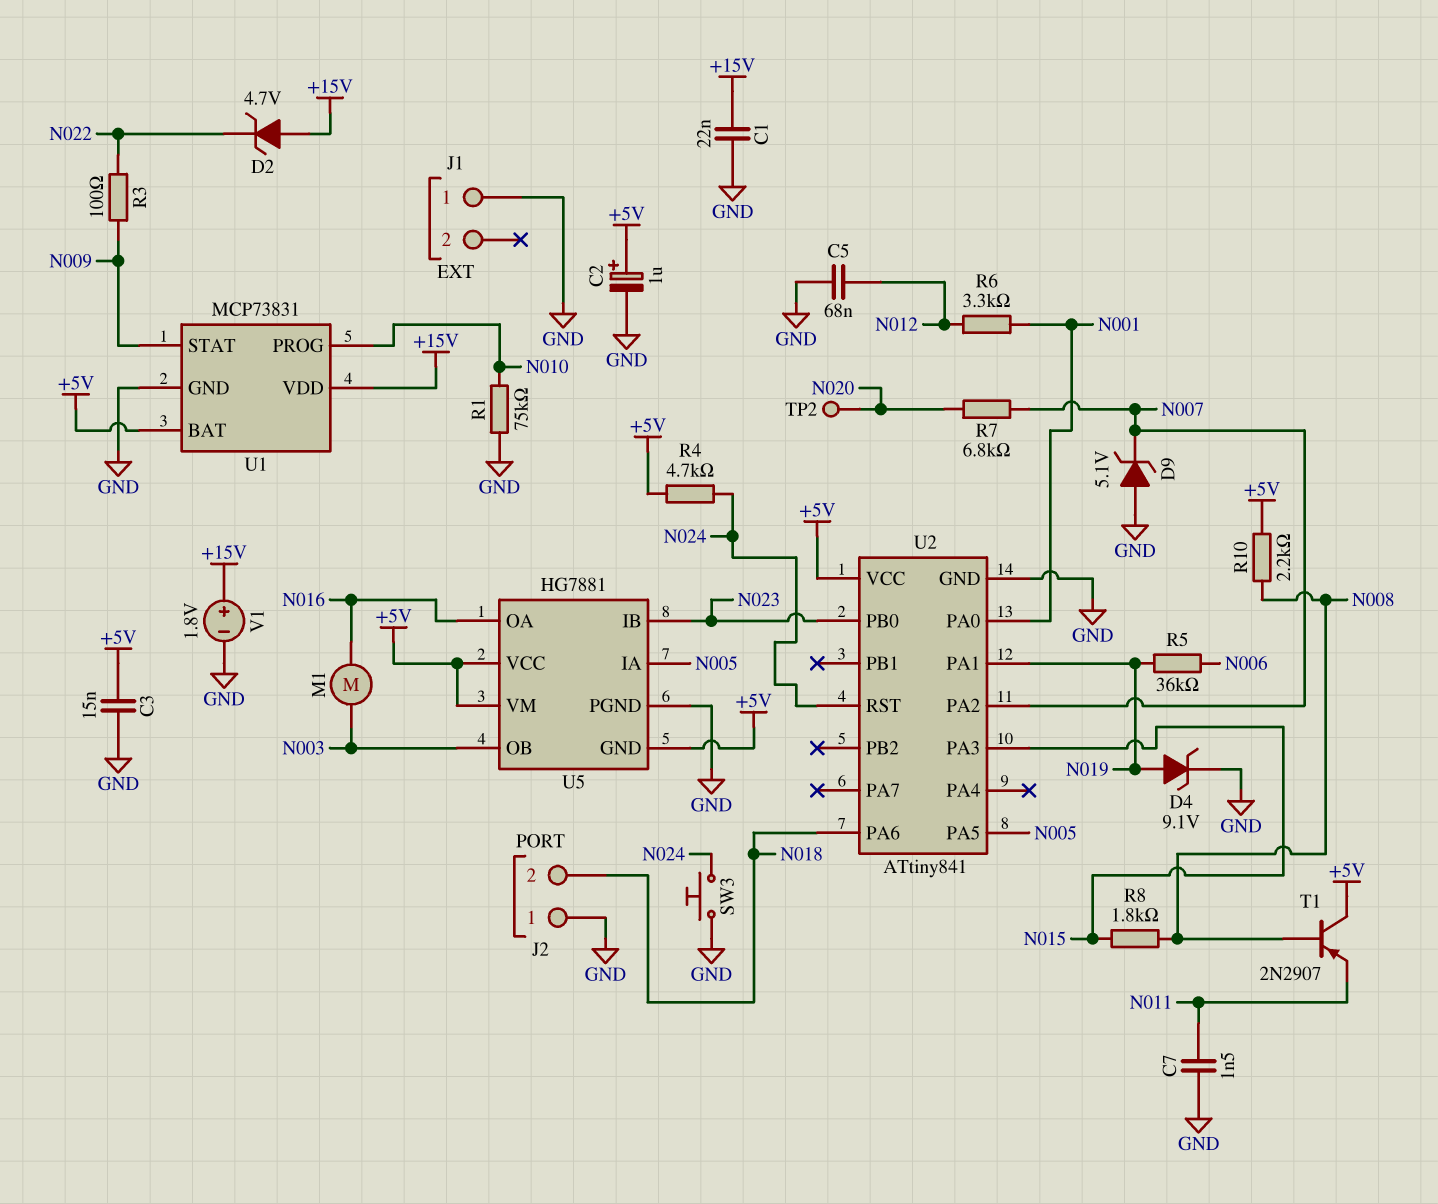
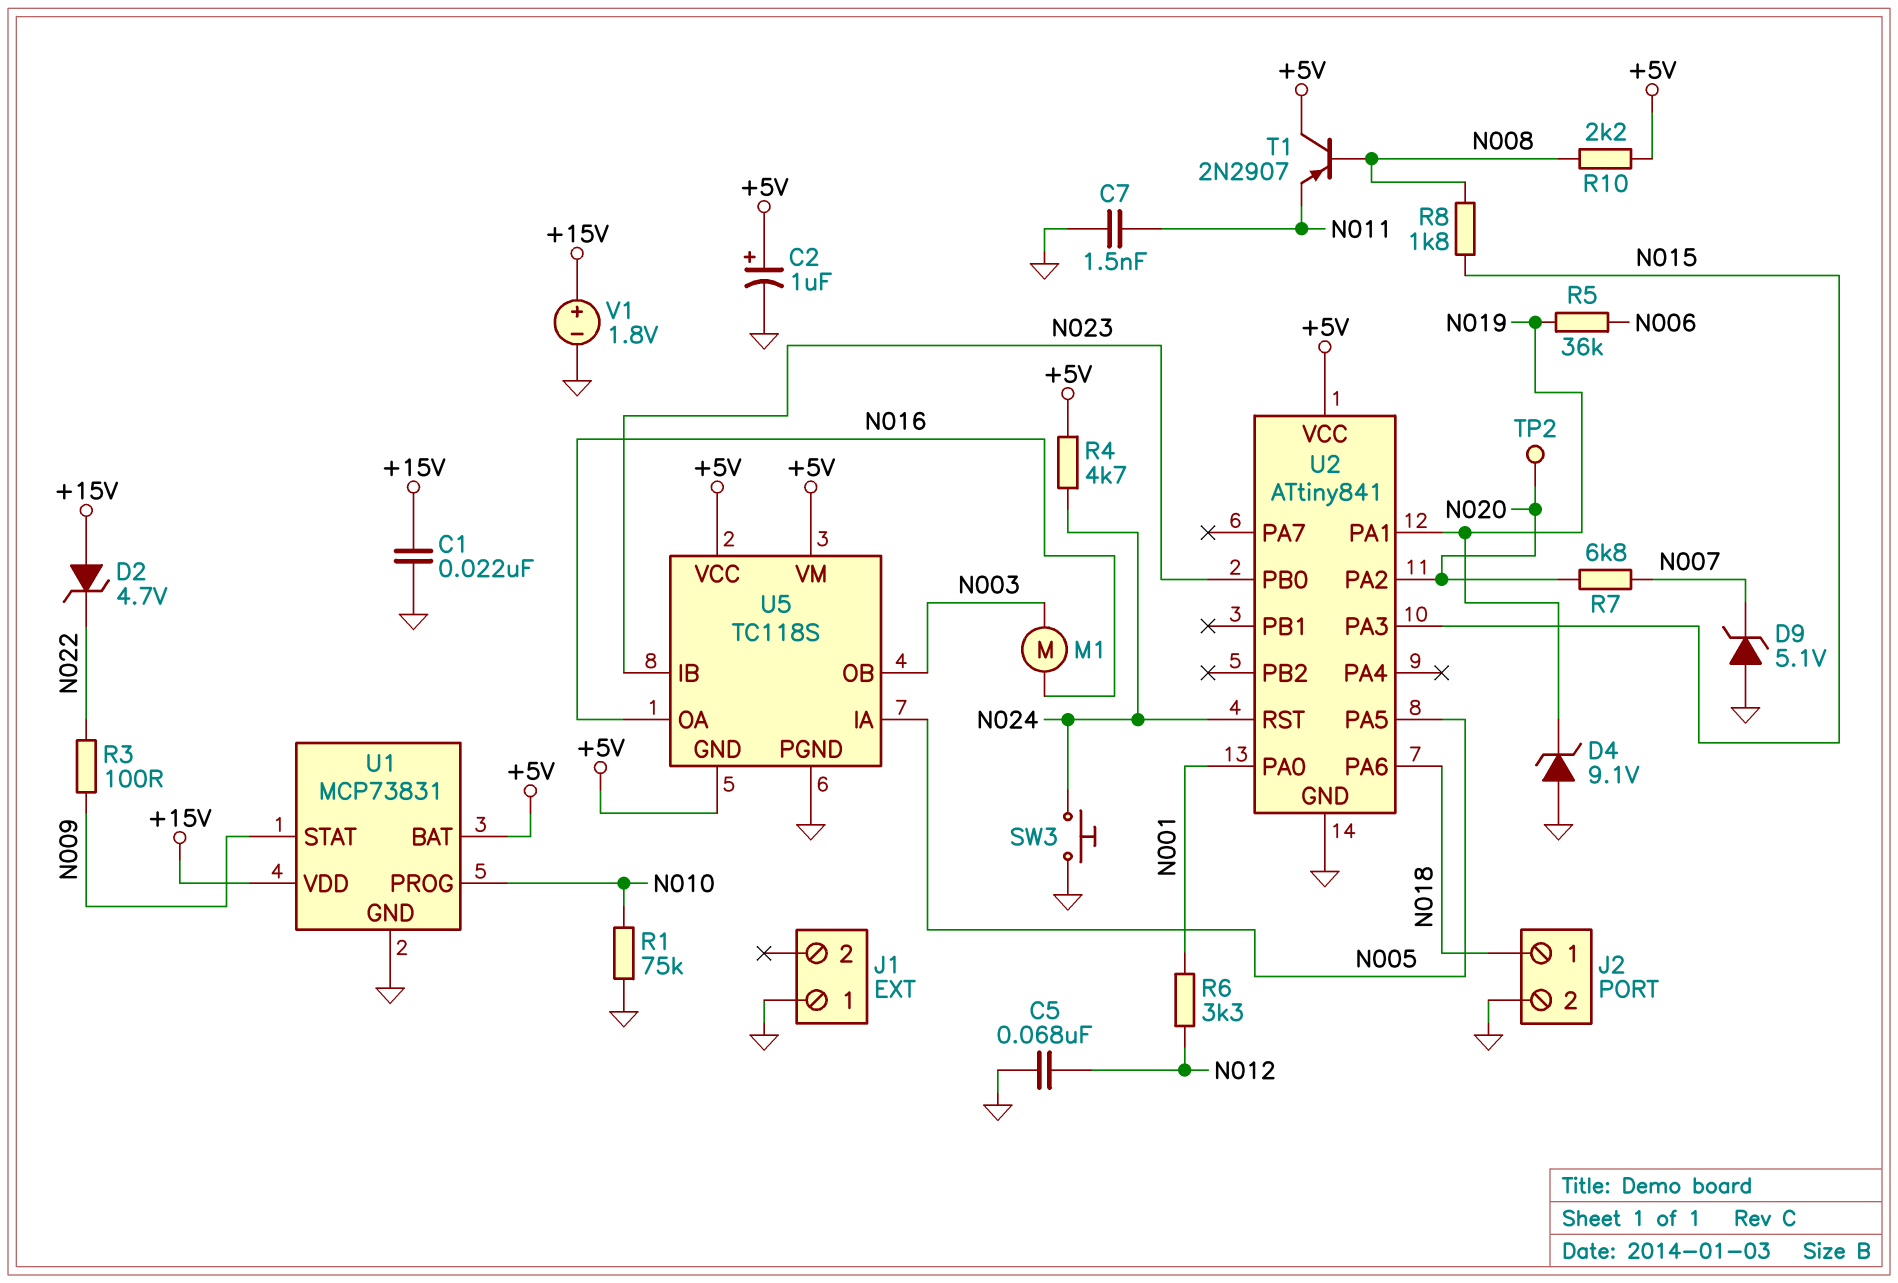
C3: 15nF (+5V, GND) -> none
D4: zener 9.1V (A N019, K GND) -> zener 9.1V (A GND, K N019)
J2 pin 1: GND -> N018
J2 pin 2: N018 -> GND
U2 pin PA2: N007 -> N020
U5: HG7881 -> TC118S

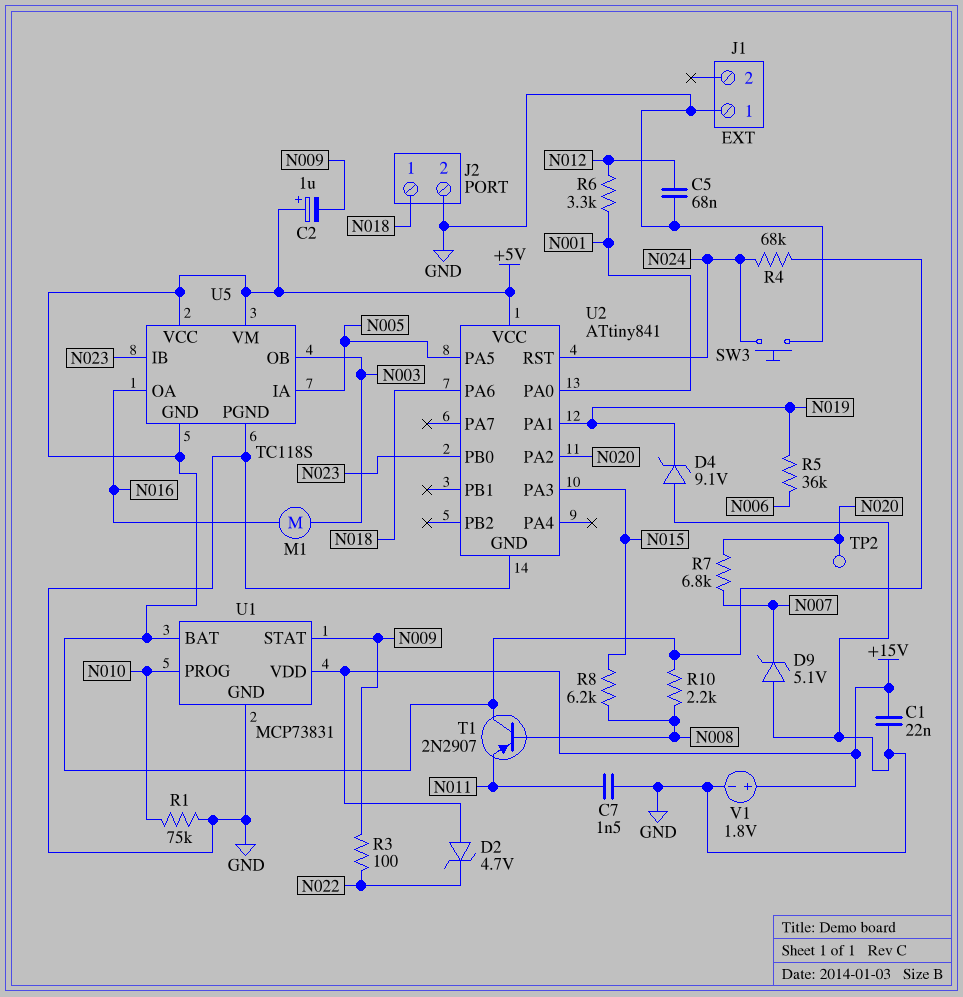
C2: 1uF (plus +5V, minus GND) -> 1uF (plus +5V, minus N009)
R4: 4.7k (+5V, N024) -> 68k (+5V, N024)
R8: 1.8k (N008, N015) -> 6.2k (N008, N015)

